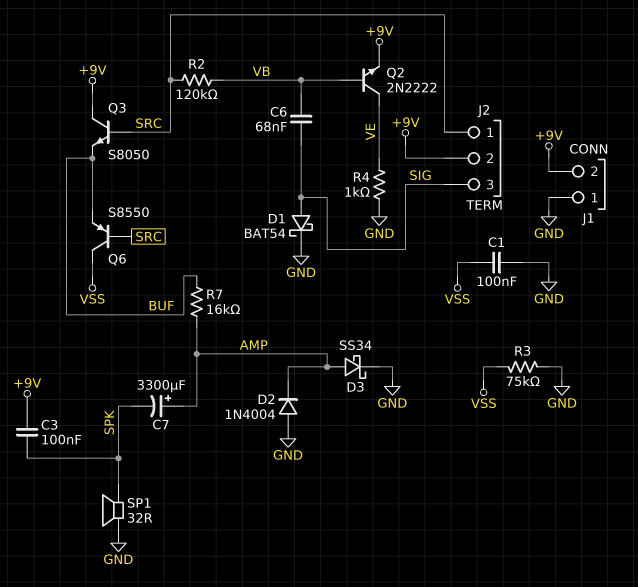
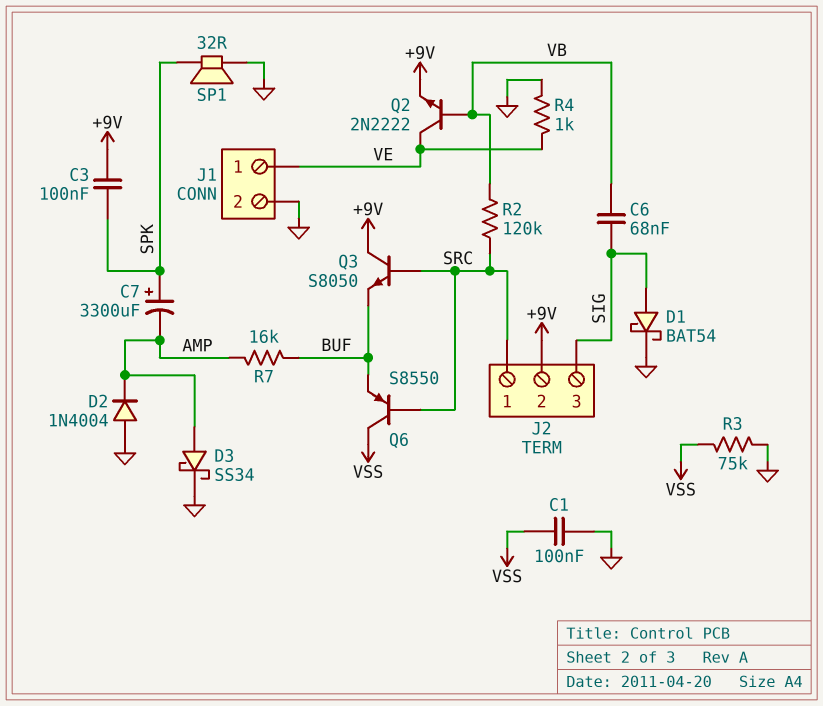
C7: 3300uF (plus AMP, minus SPK) -> 3300uF (plus SPK, minus AMP)
J1 pin 1: GND -> VE
J1 pin 2: +9V -> GND

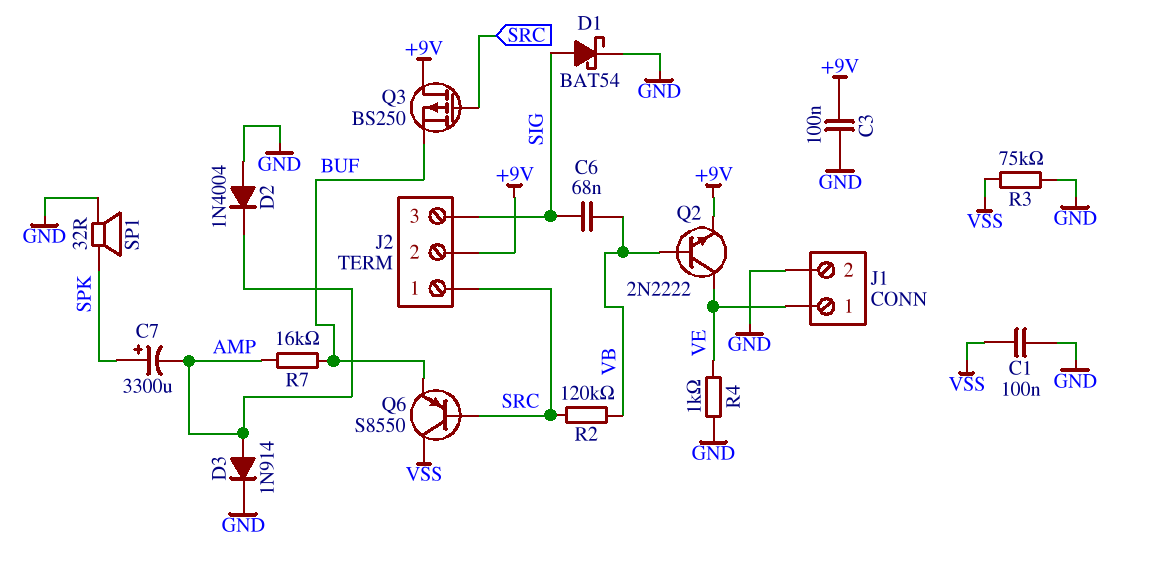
C3: 100nF (+9V, SPK) -> 100nF (+9V, GND)
D3: schottky SS34 (A AMP, K GND) -> diode 1N914 (A AMP, K GND)
Q3: NPN S8050 (B SRC, C +9V, E BUF) -> PMOS BS250 (G SRC, D +9V, S BUF)

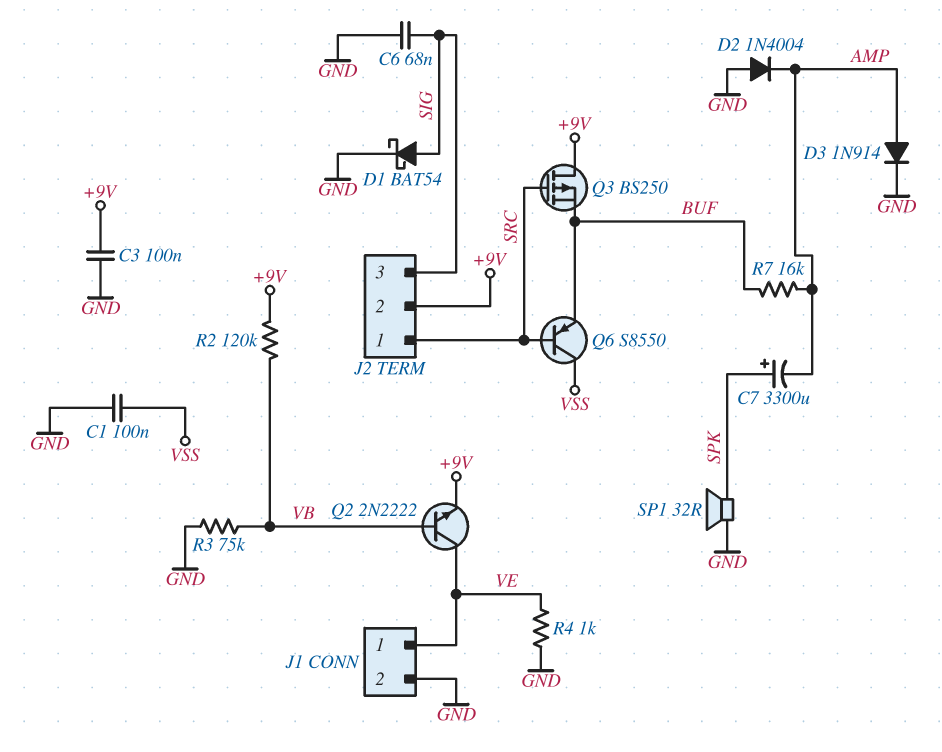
C6: 68nF (SIG, VB) -> 68nF (GND, SIG)
R2: 120k (SRC, VB) -> 120k (+9V, VB)
R3: 75k (GND, VSS) -> 75k (GND, VB)

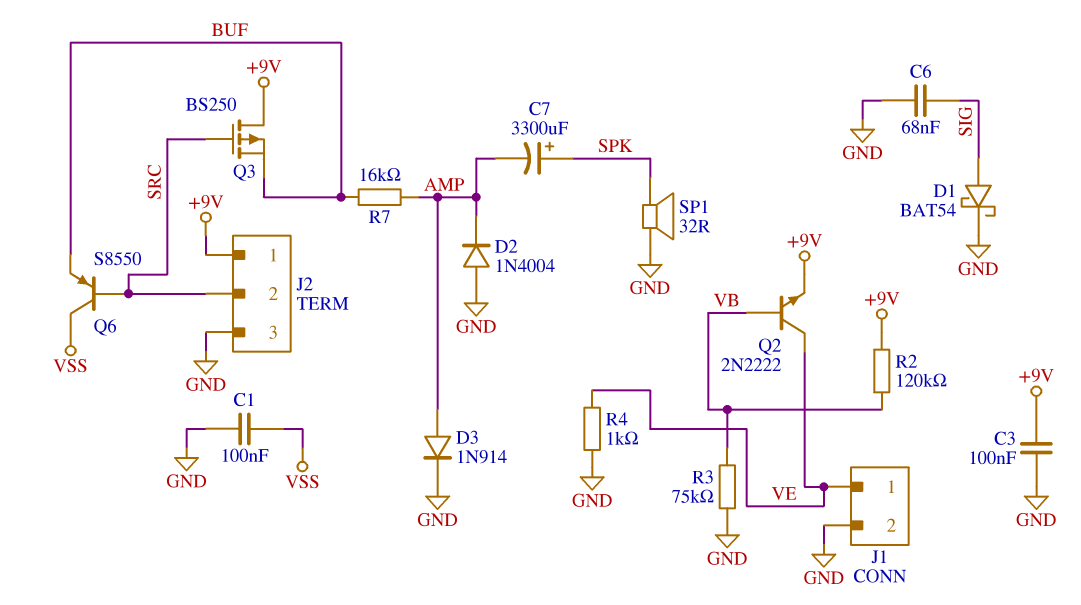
J2 pin 1: SRC -> +9V
J2 pin 2: +9V -> SRC
J2 pin 3: SIG -> GND

